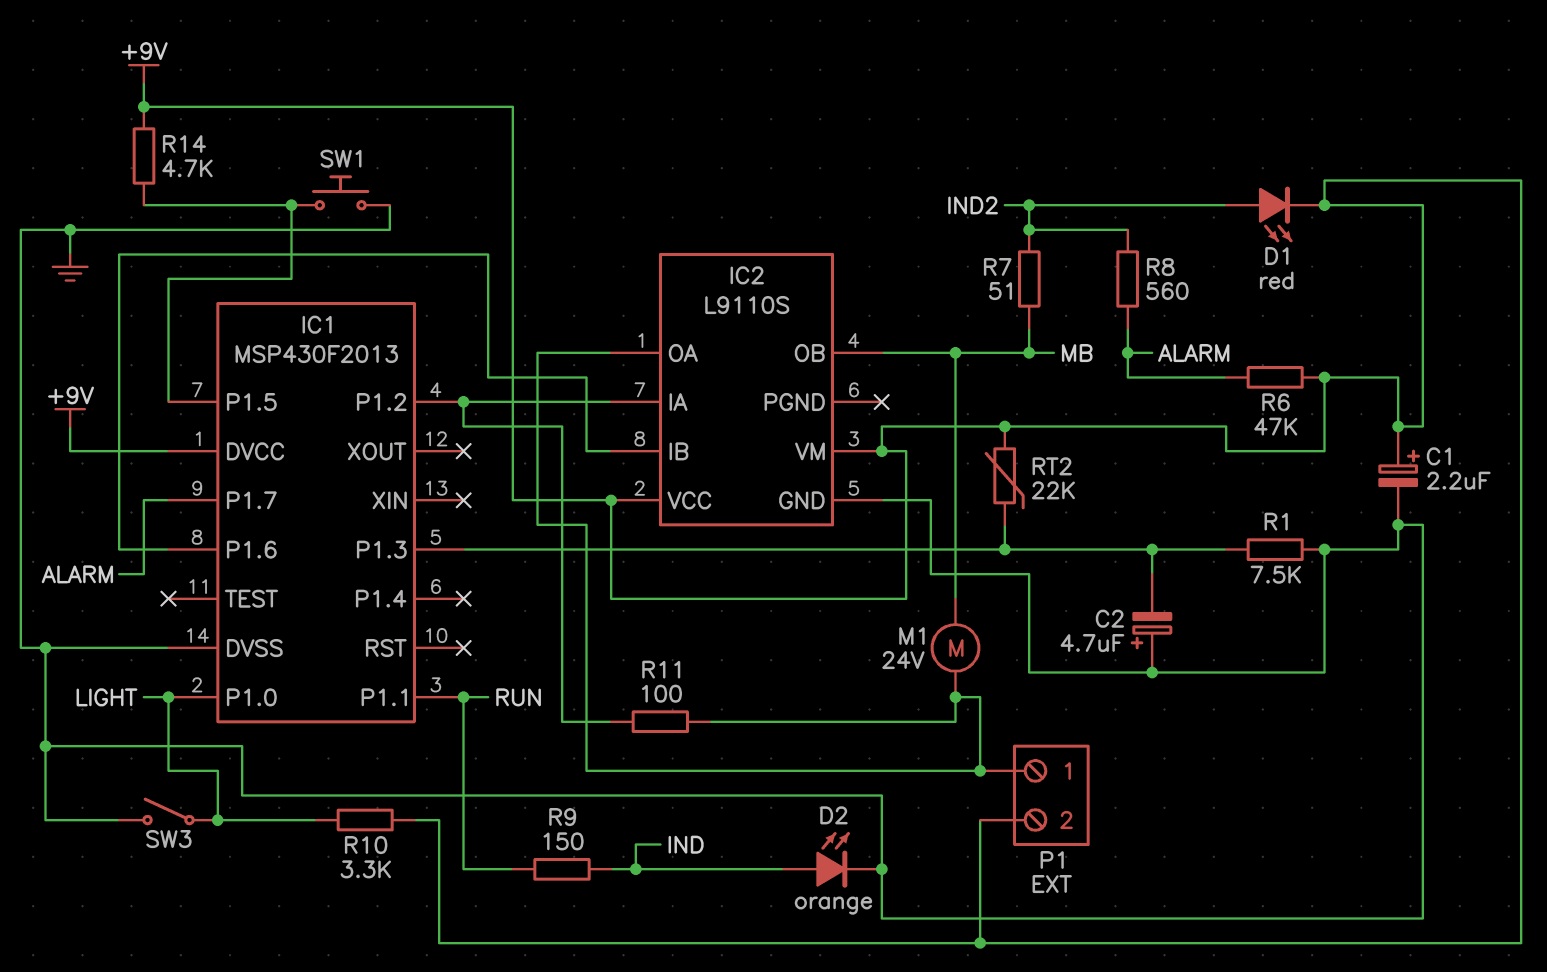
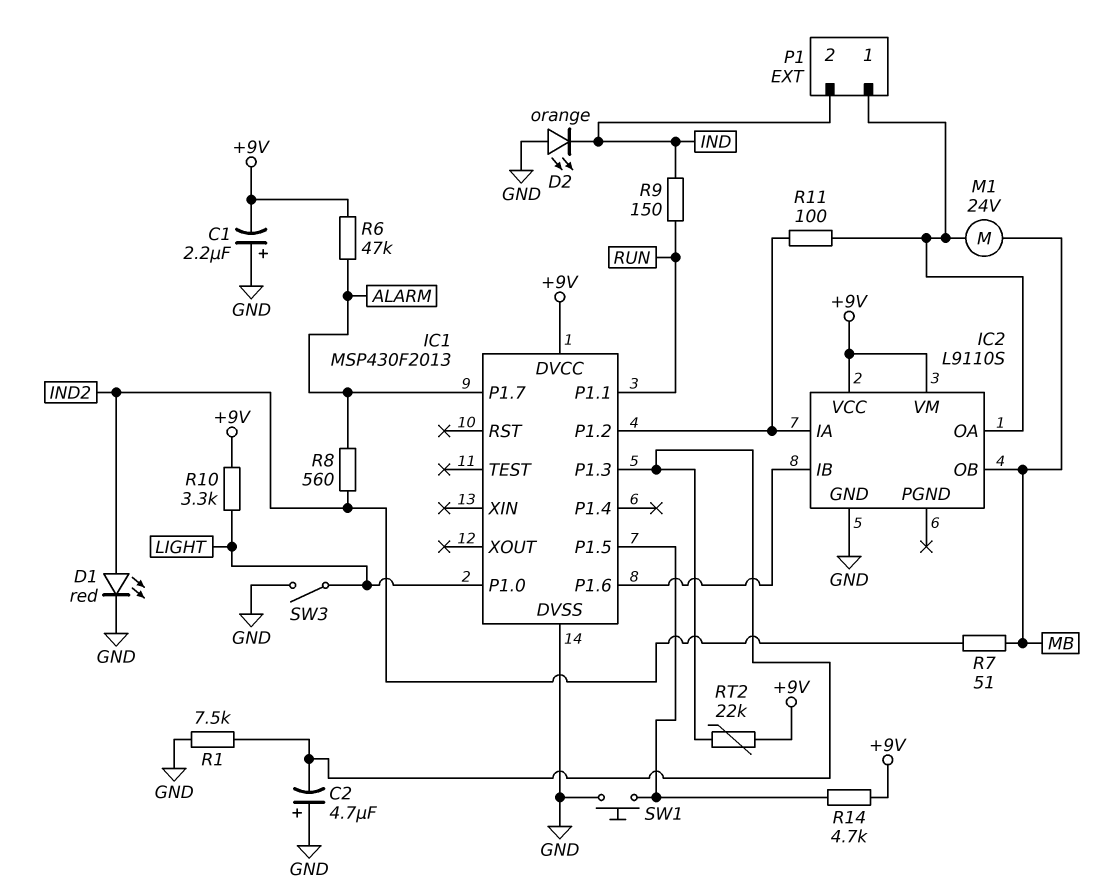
C1: 2.2uF (plus +9V, minus GND) -> 2.2uF (plus GND, minus +9V)
D1: LED red (A IND2, K +9V) -> LED red (A IND2, K GND)
D2: LED orange (A IND, K GND) -> LED orange (A GND, K IND)
P1 pin 2: +9V -> IND

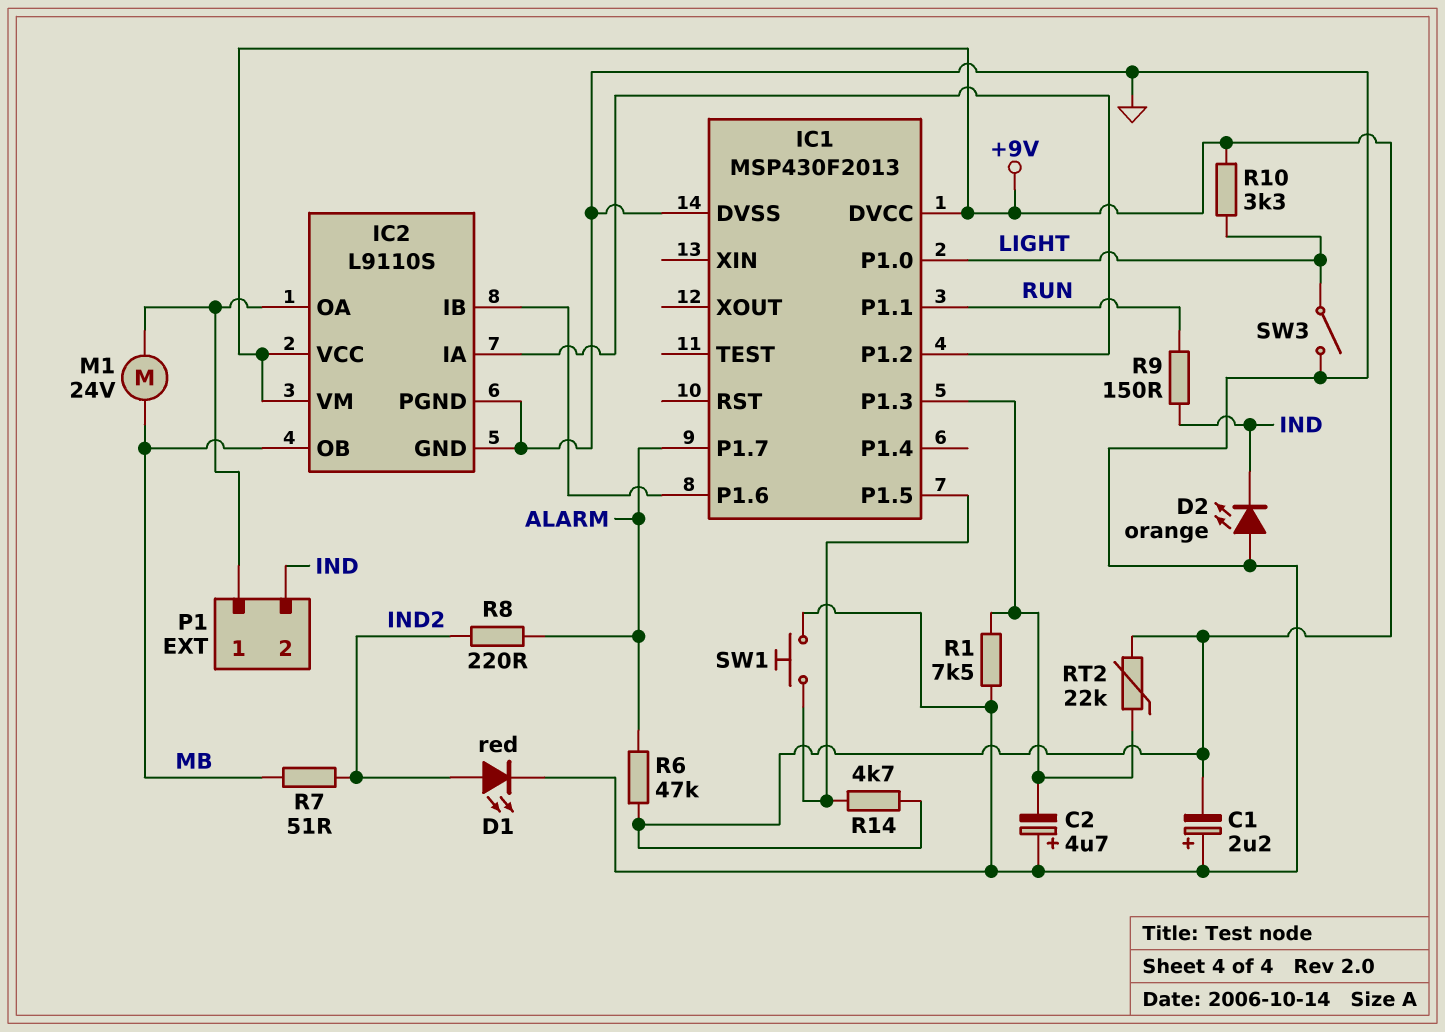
IC2 pin PGND: none -> GND
R8: 560 (ALARM, IND2) -> 220 (ALARM, IND2)
R11: 100 (IC1/P1.2, IC2/OA) -> none

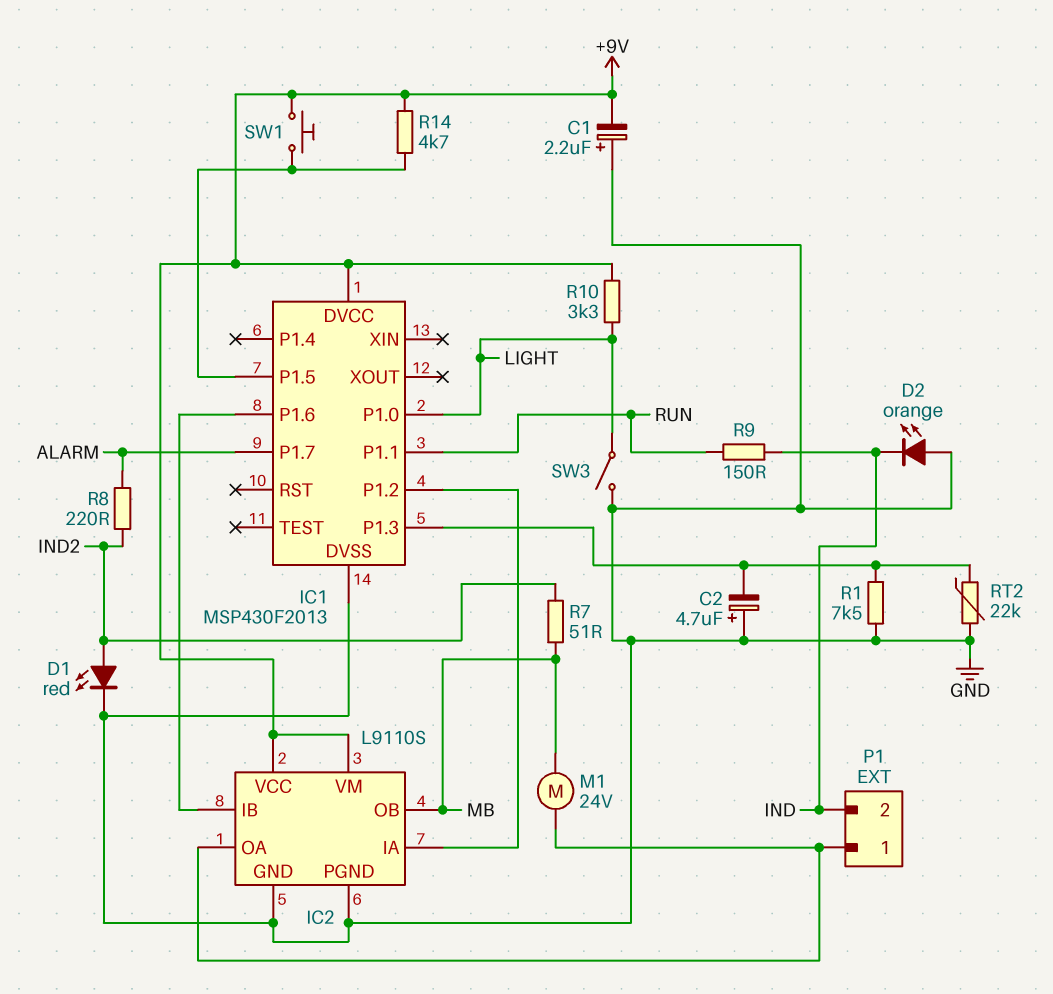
R6: 47k (+9V, ALARM) -> none
RT2: 22k (+9V, IC1/P1.3) -> 22k (GND, IC1/P1.3)
SW1: button (GND, IC1/P1.5) -> button (+9V, IC1/P1.5)

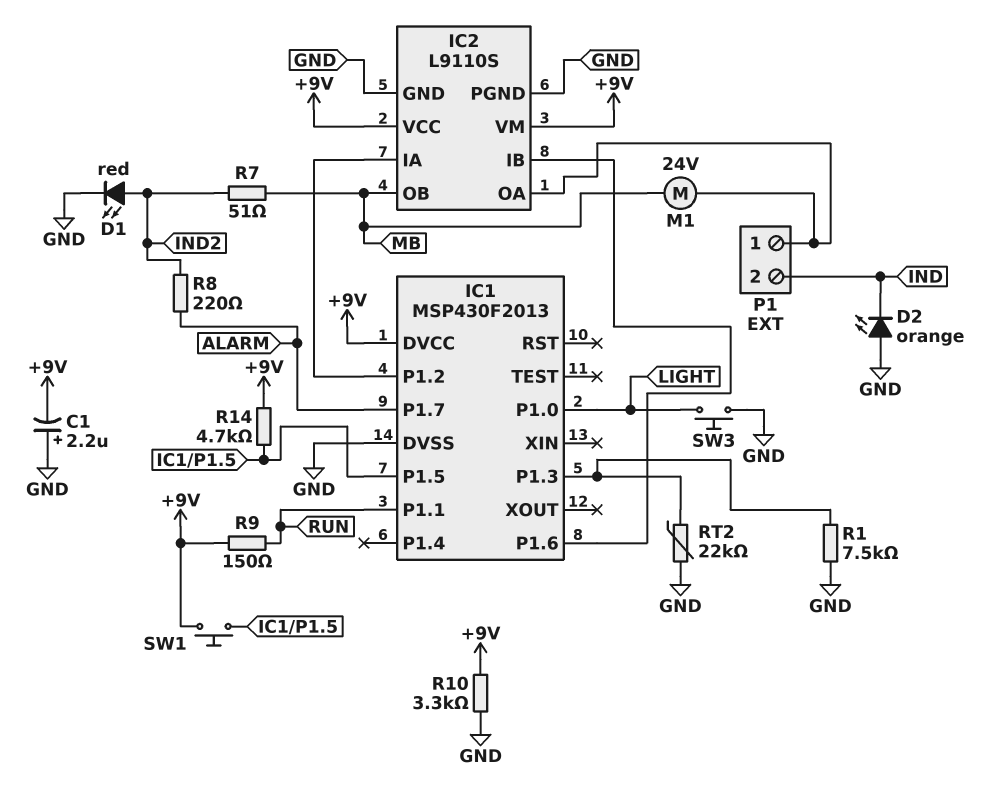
C2: 4.7uF (plus GND, minus IC1/P1.3) -> none
R9: 150 (IND, RUN) -> 150 (+9V, RUN)
R10: 3.3k (+9V, LIGHT) -> 3.3k (+9V, GND)
SW3: switch (GND, LIGHT) -> button (GND, LIGHT)

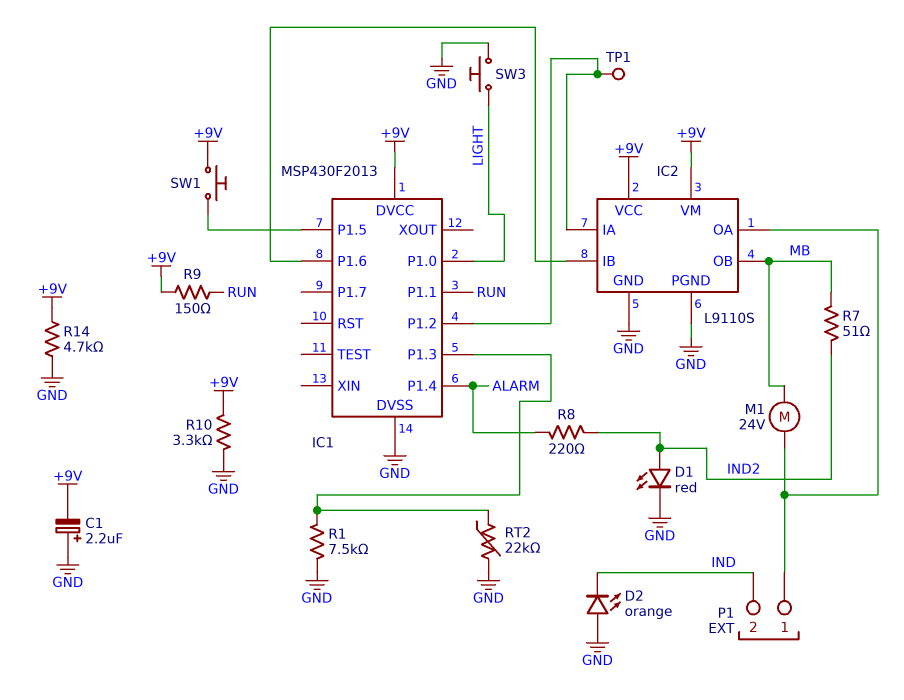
IC1 pin P1.4: none -> ALARM
IC1 pin P1.7: ALARM -> none
R14: 4.7k (+9V, IC1/P1.5) -> 4.7k (+9V, GND)
TP1: none -> test point (IC1/P1.2)

